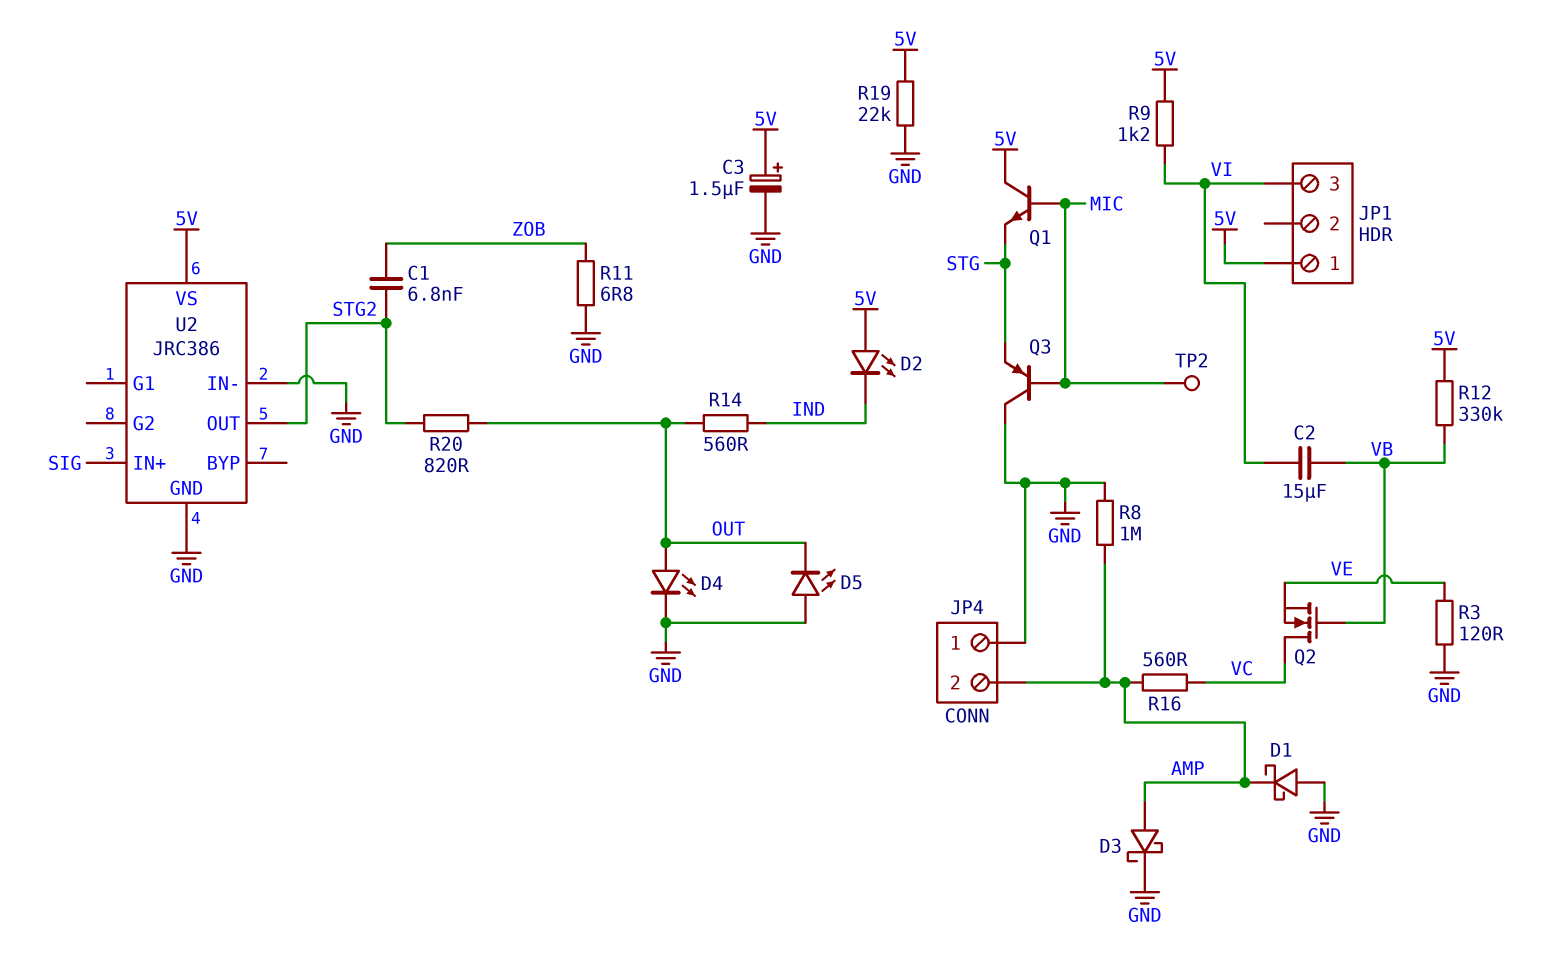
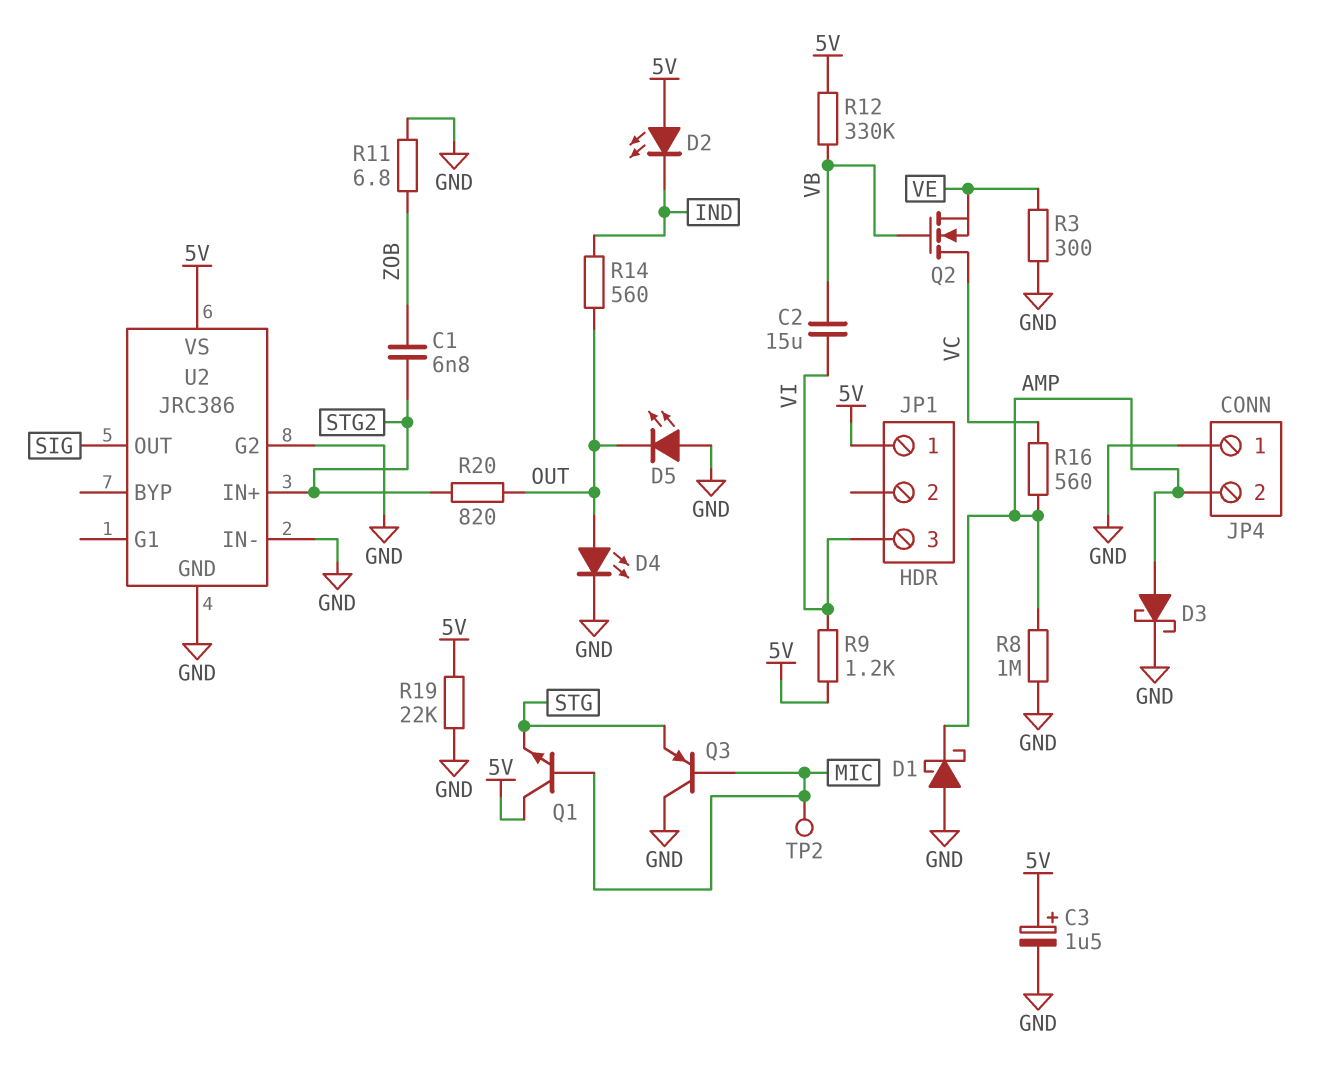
R3: 120 (GND, VE) -> 300 (GND, VE)
U2 pin G2: none -> GND
U2 pin IN+: SIG -> STG2
U2 pin OUT: STG2 -> SIG

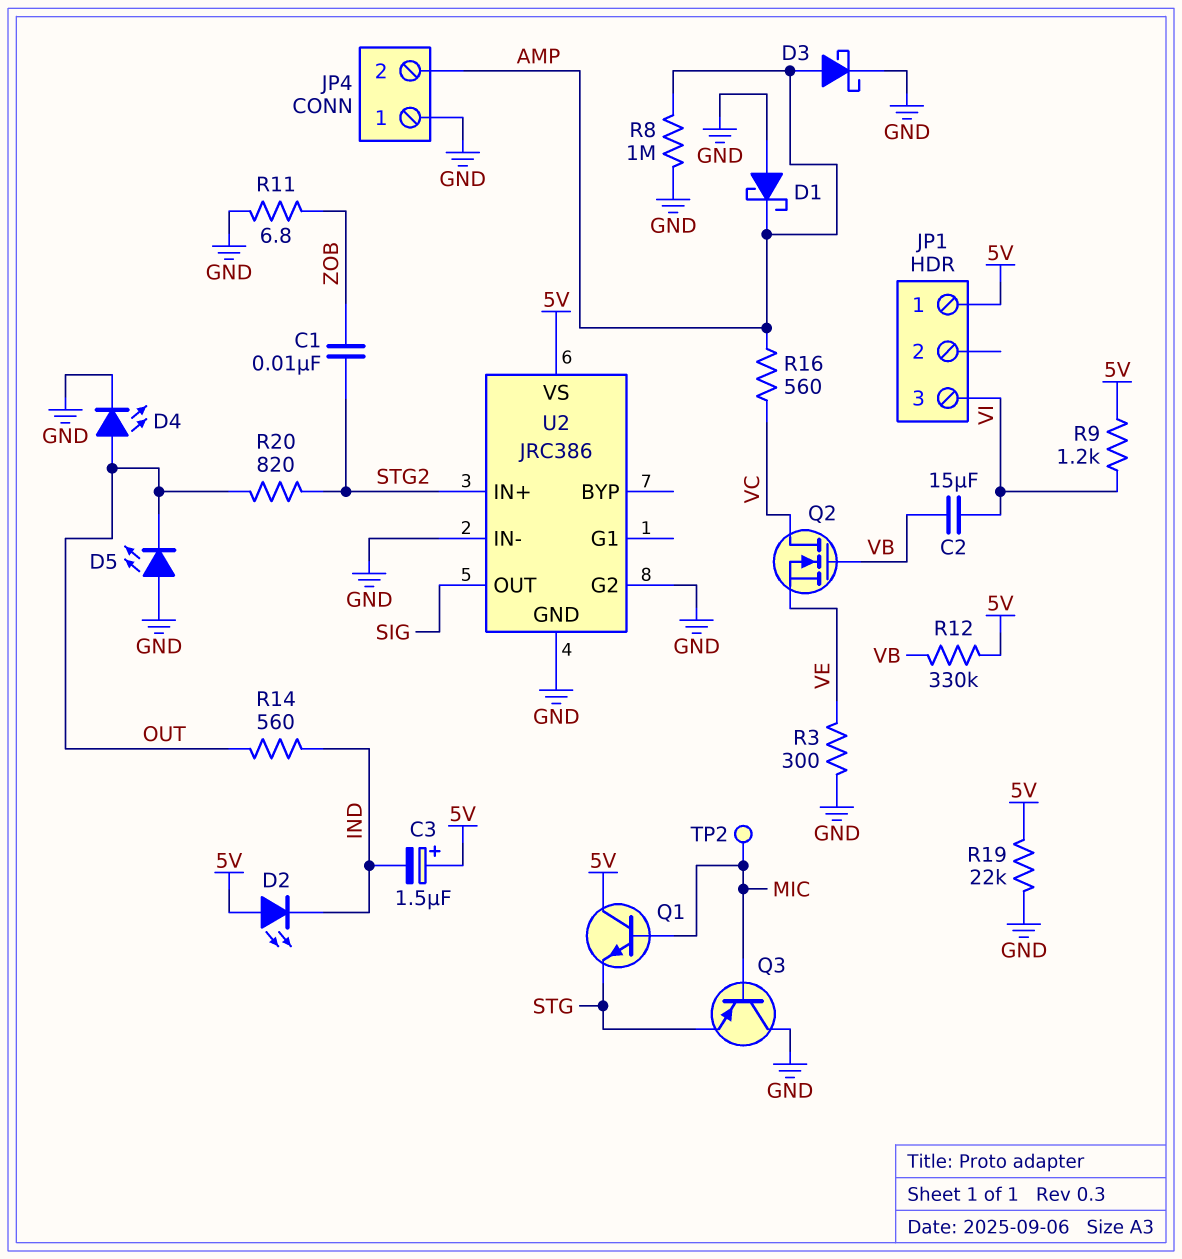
C1: 6.8nF (STG2, ZOB) -> 10nF (STG2, ZOB)
C3: 1.5uF (plus 5V, minus GND) -> 1.5uF (plus 5V, minus IND)

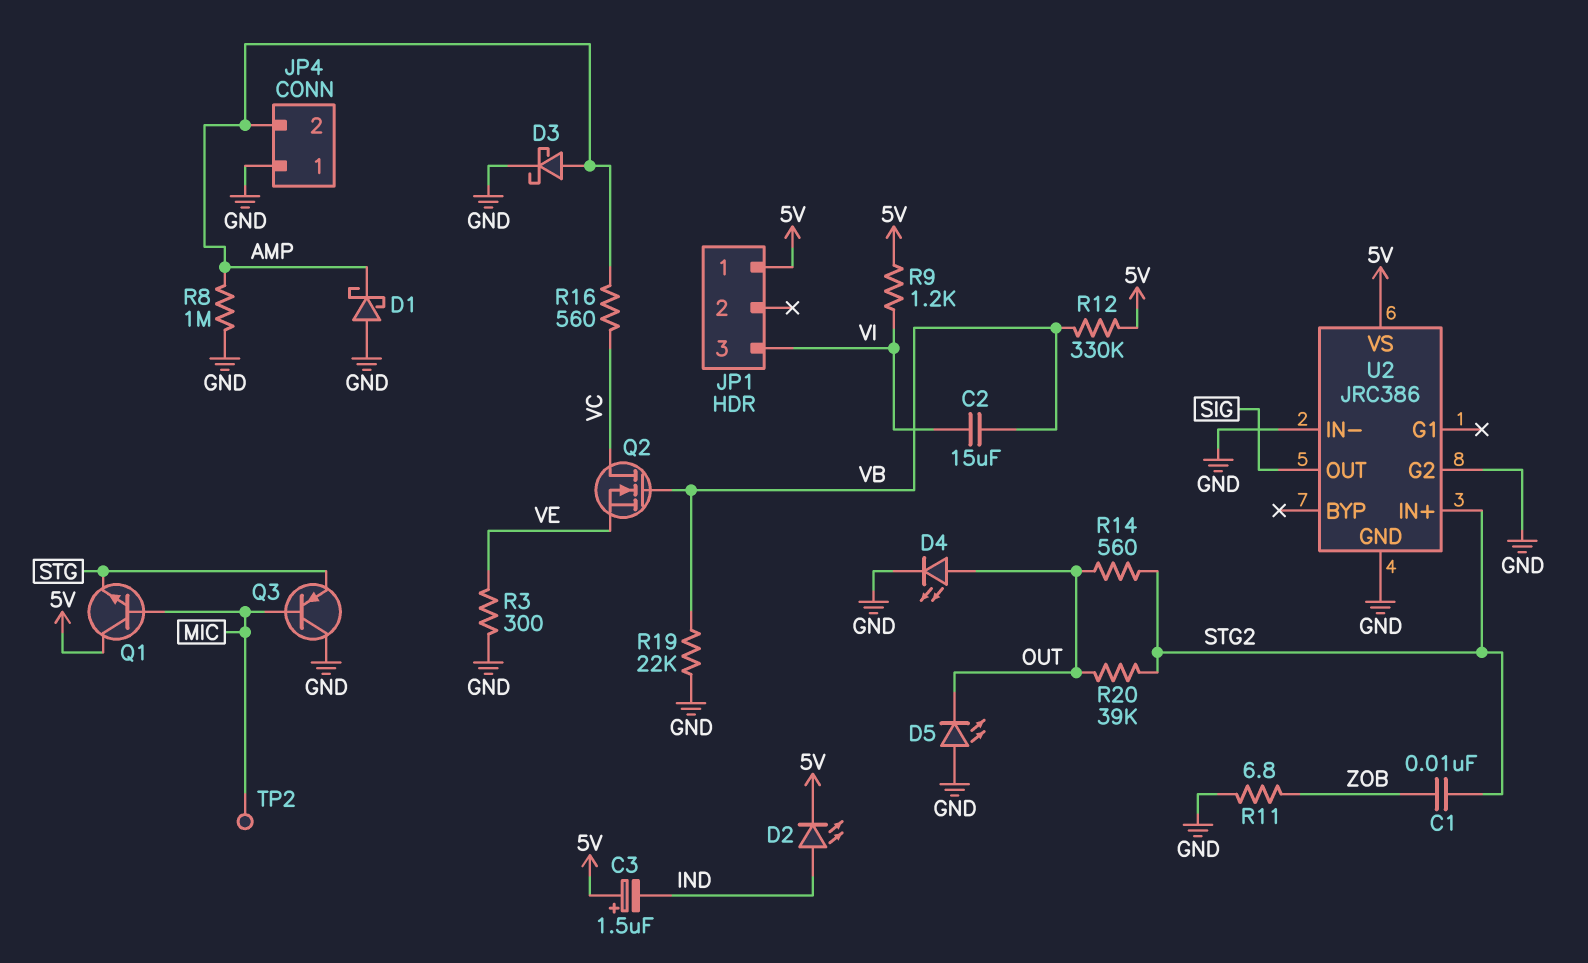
D2: LED (A 5V, K IND) -> LED (A IND, K 5V)
R14: 560 (IND, OUT) -> 560 (OUT, STG2)
R19: 22k (5V, GND) -> 22k (GND, VB)
R20: 820 (OUT, STG2) -> 39k (OUT, STG2)

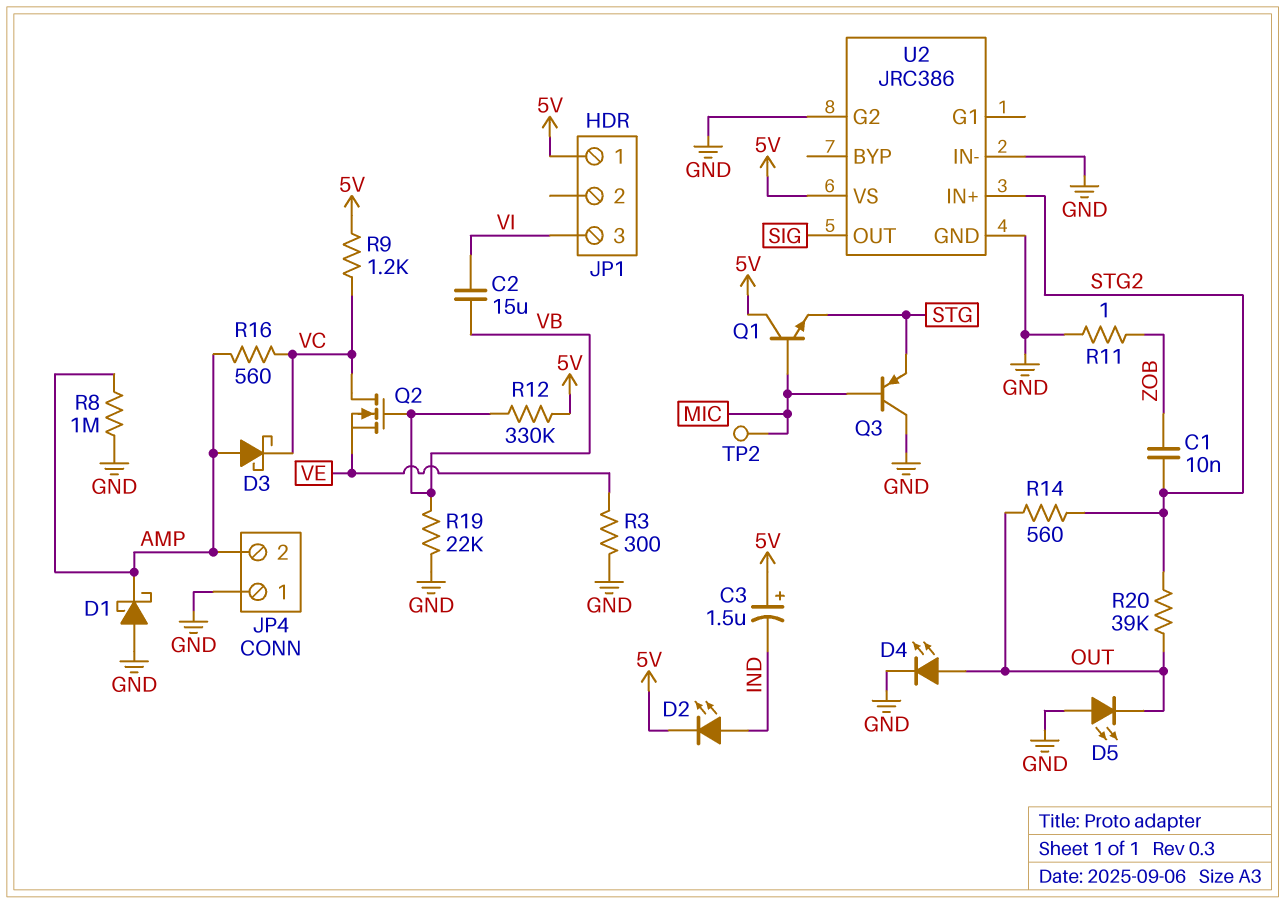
D3: schottky (A AMP, K GND) -> schottky (A AMP, K VC)
R9: 1.2k (5V, VI) -> 1.2k (5V, VC)
R11: 6.8 (GND, ZOB) -> 1 (GND, ZOB)

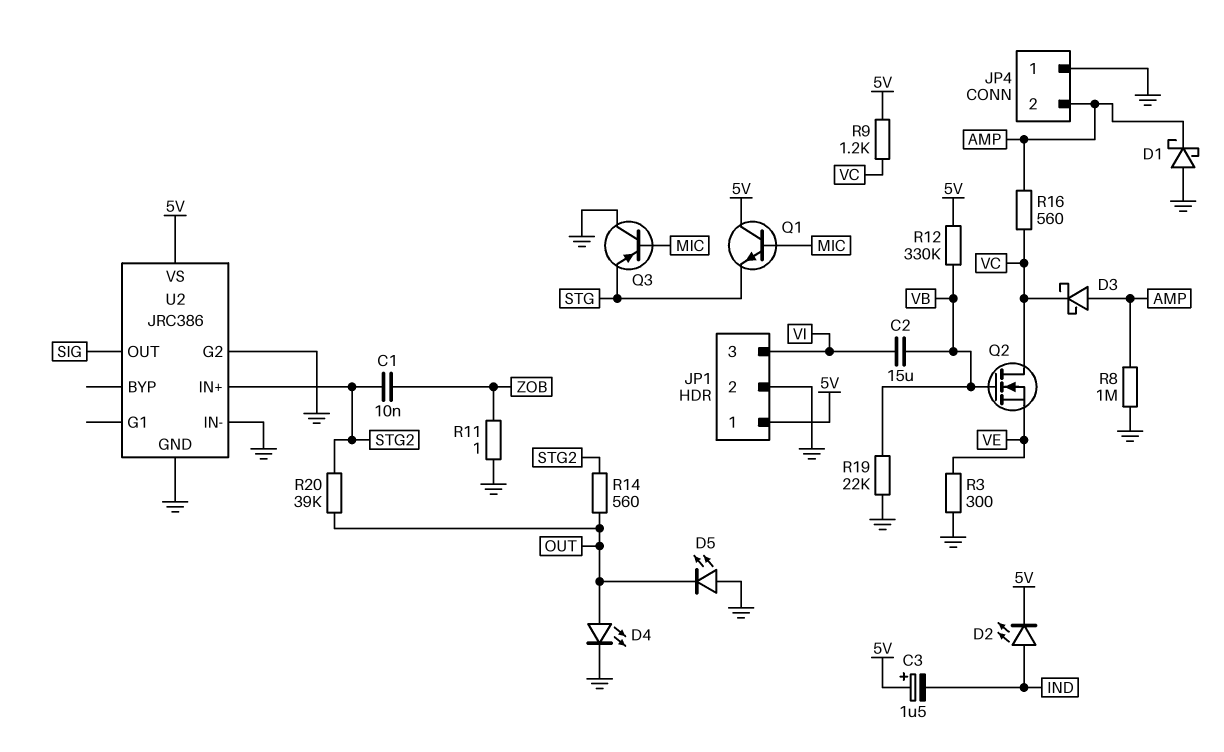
JP1 pin 2: none -> GND
TP2: test point (MIC) -> none

